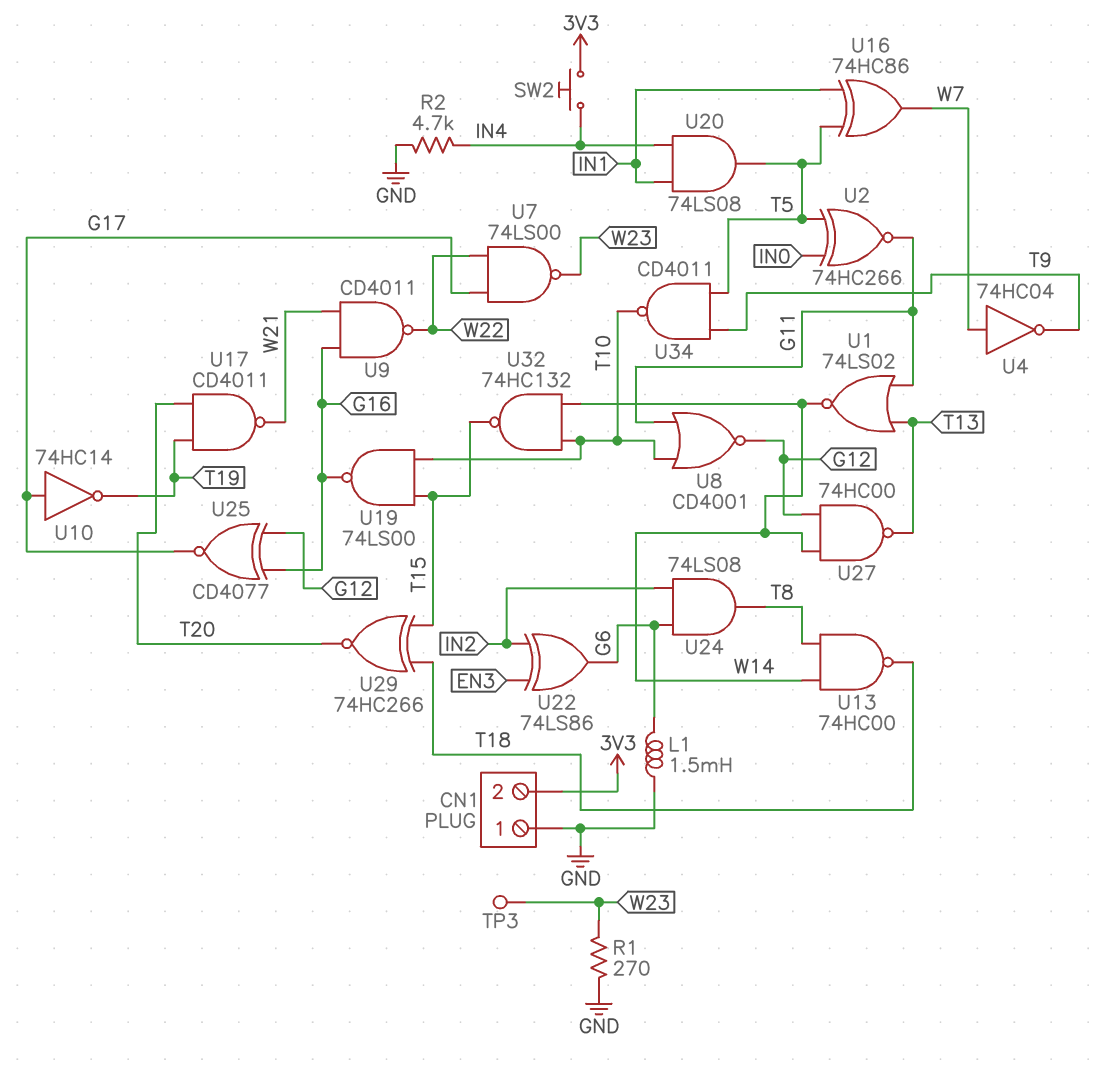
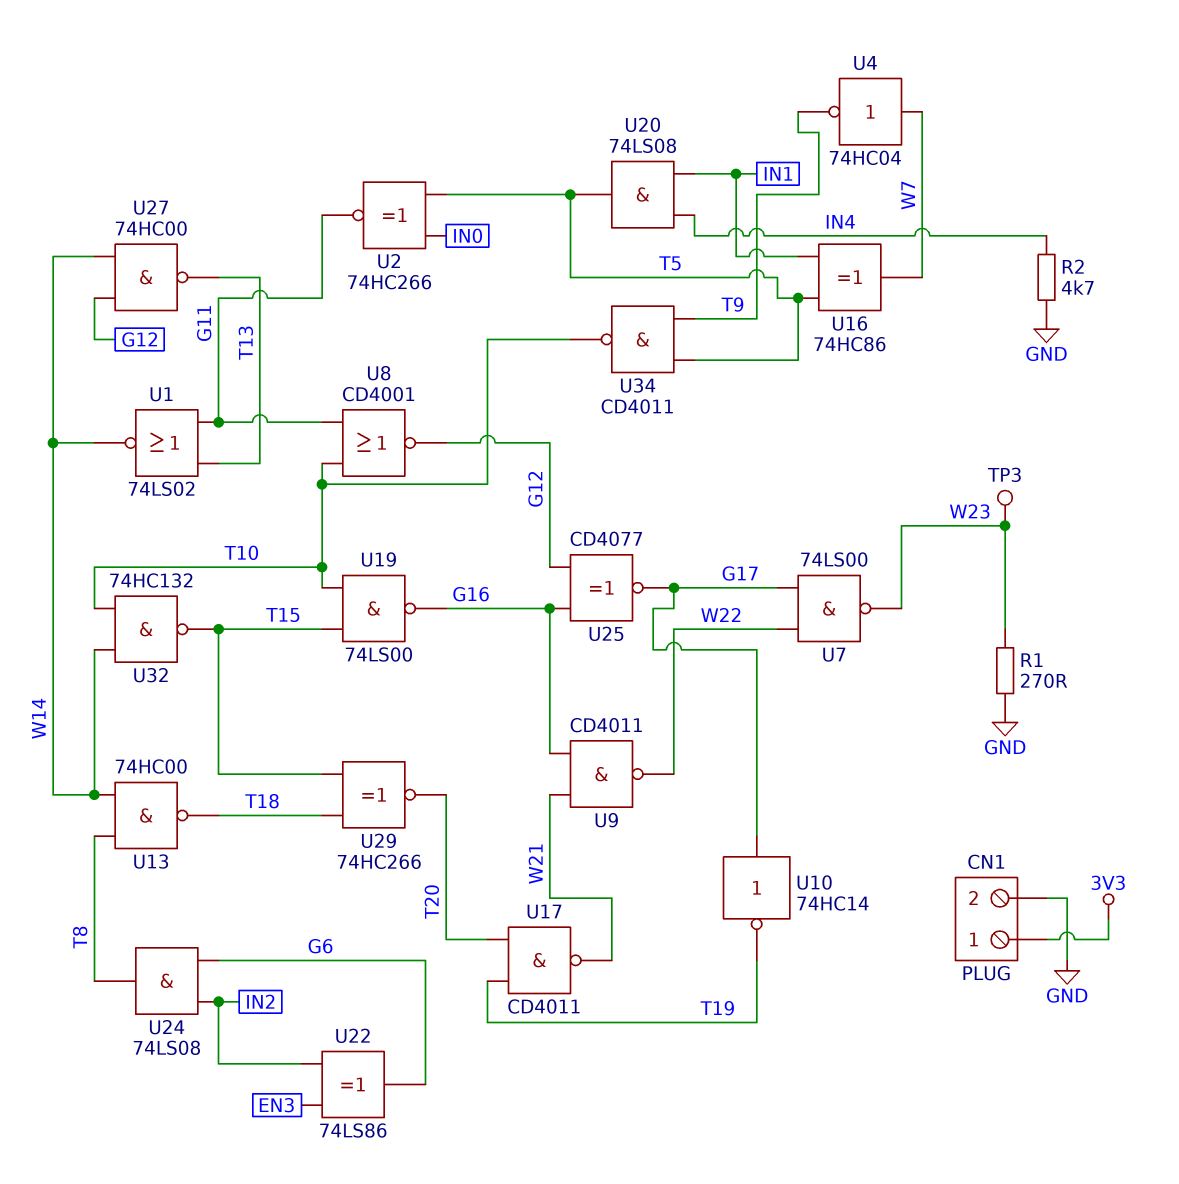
CN1 pin 1: GND -> 3V3
CN1 pin 2: 3V3 -> GND
L1: 1.5mH (G6, GND) -> none
SW2: button (3V3, IN4) -> none

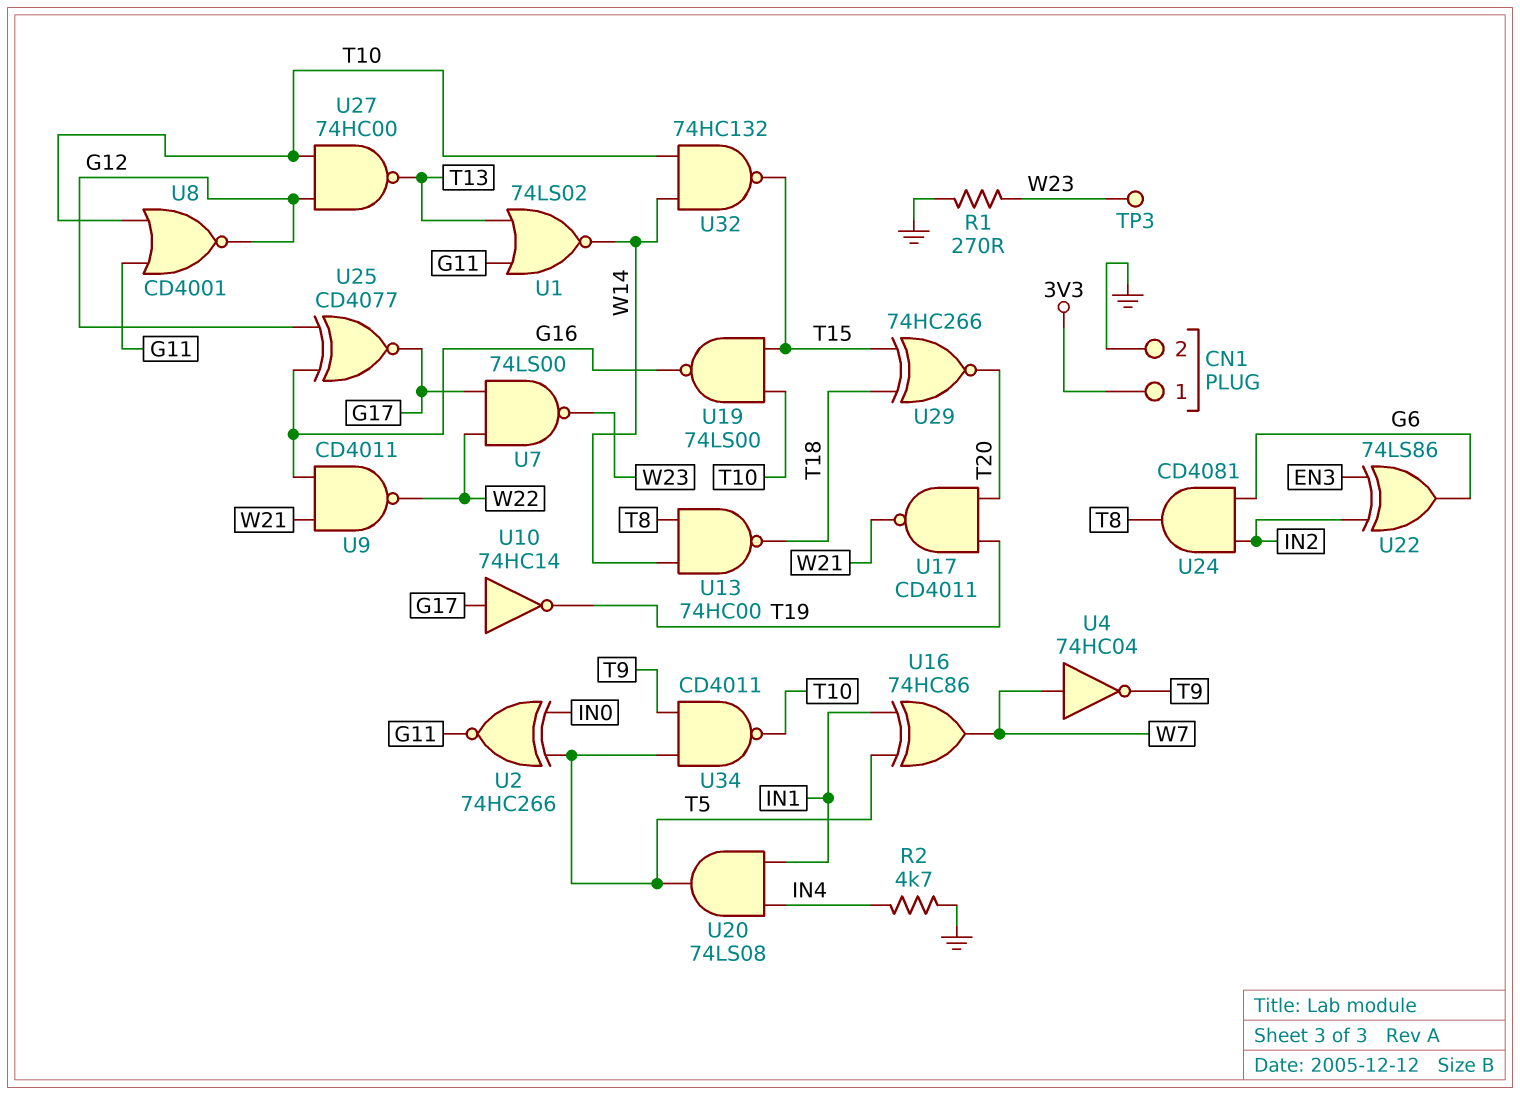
U24: AND 74LS08 (in G6, in IN2, out T8) -> AND CD4081 (in G6, in IN2, out T8)
U27: NAND 74HC00 (in G12, in W14, out T13) -> NAND 74HC00 (in G12, in T10, out T13)

